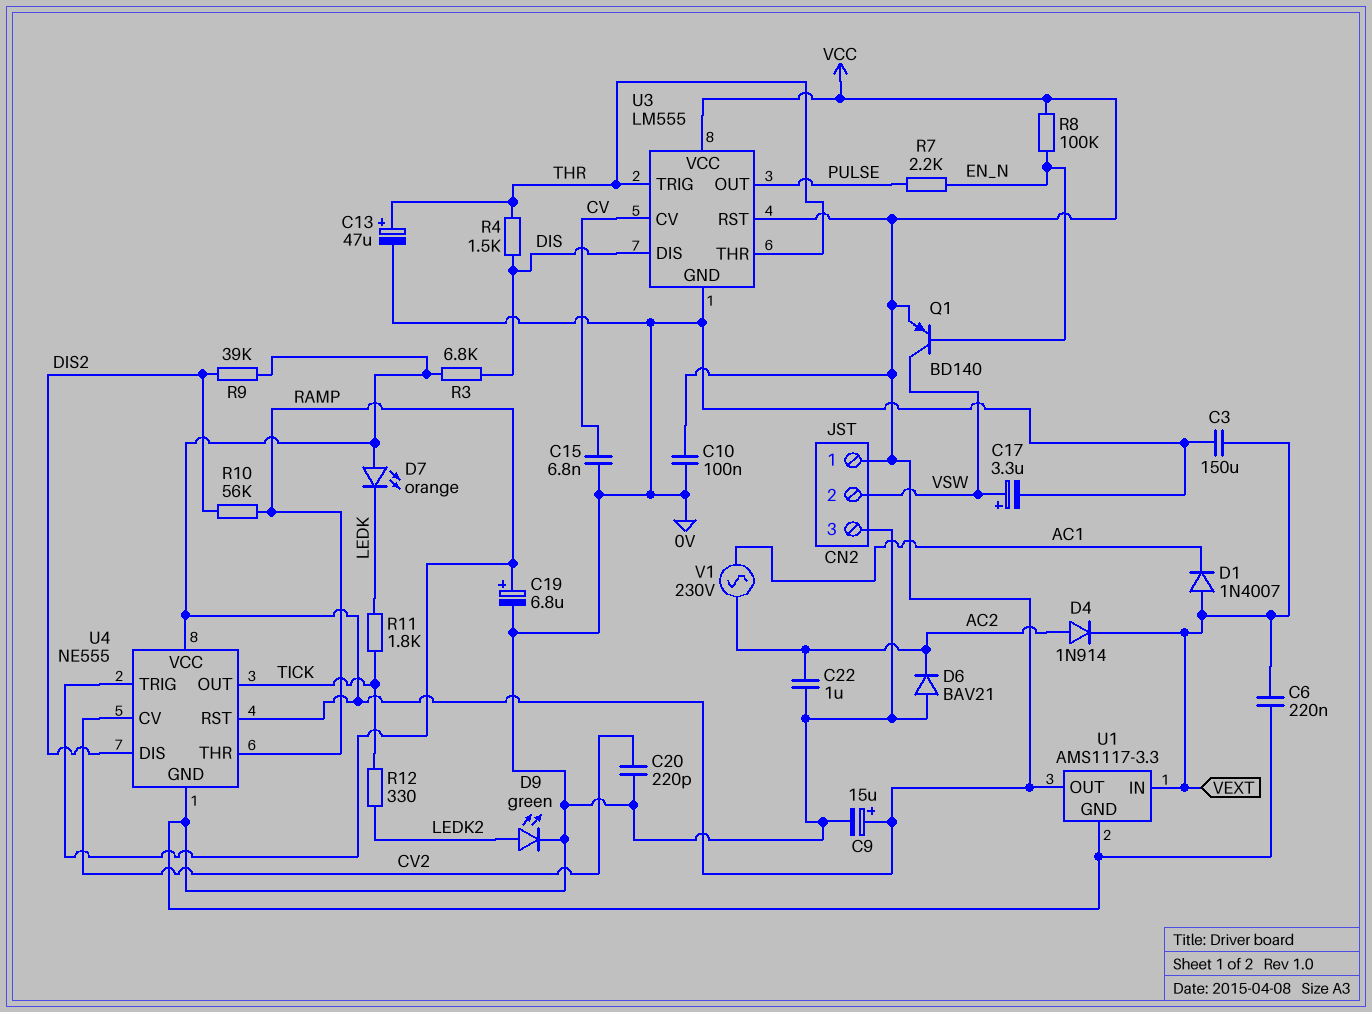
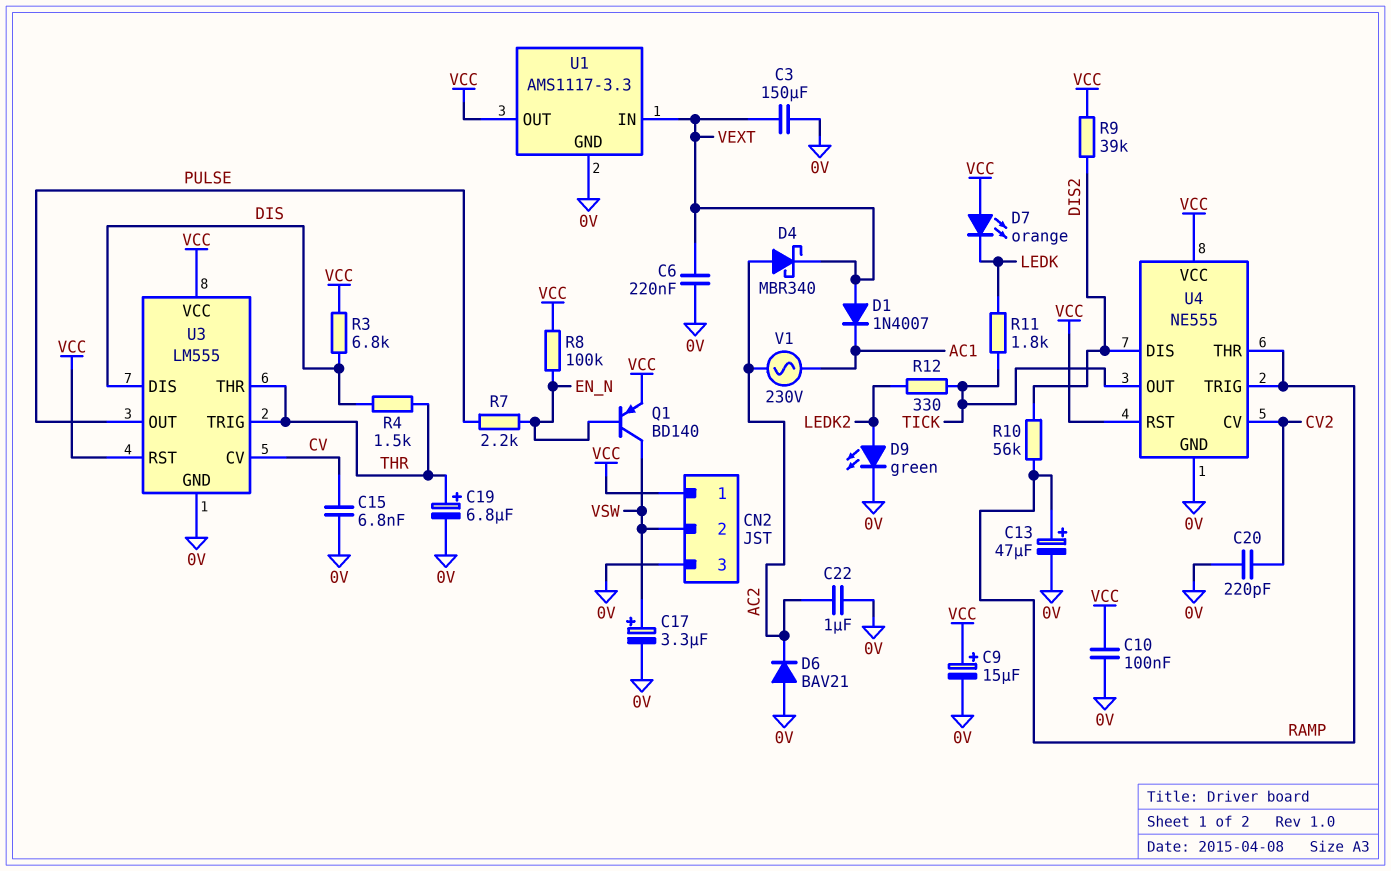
C13: 47uF (plus THR, minus 0V) -> 47uF (plus RAMP, minus 0V)
C19: 6.8uF (plus RAMP, minus 0V) -> 6.8uF (plus THR, minus 0V)
D4: diode 1N914 (A AC2, K VEXT) -> schottky MBR340 (A AC2, K VEXT)

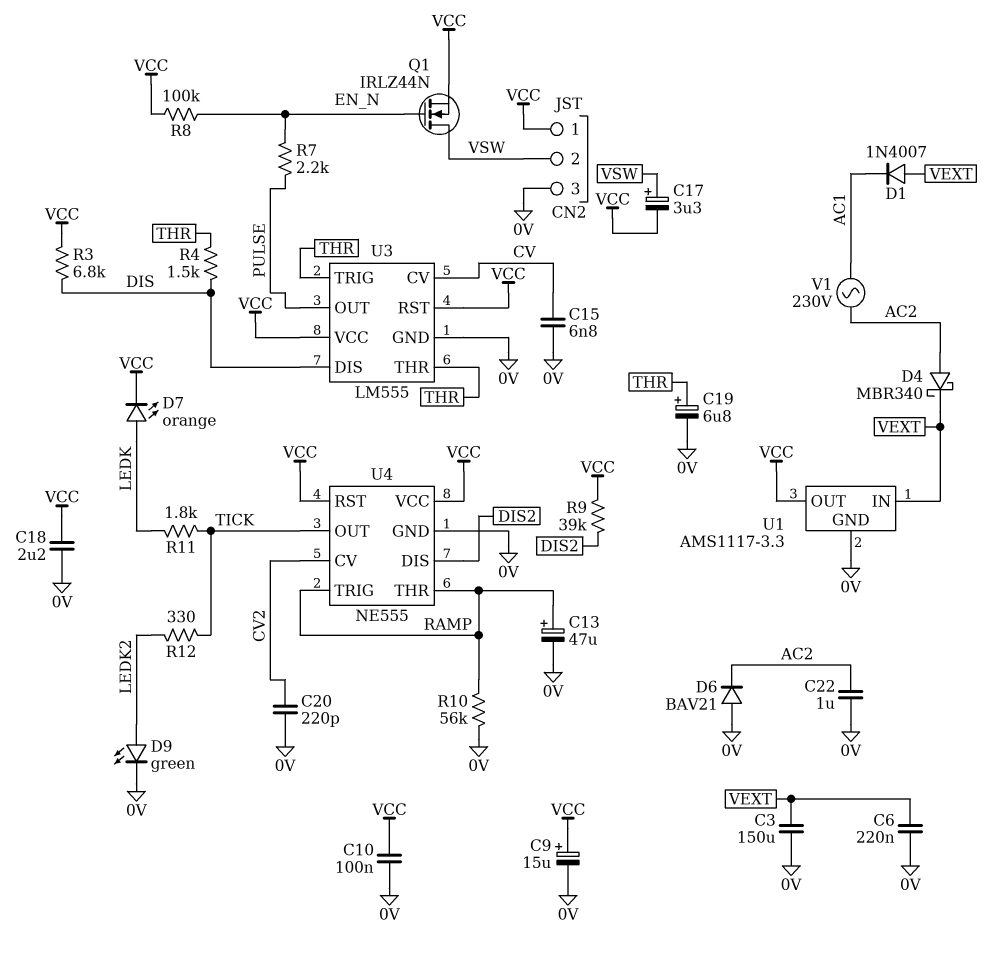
C17: 3.3uF (plus VSW, minus 0V) -> 3.3uF (plus VSW, minus VCC)
C18: none -> 2.2uF (0V, VCC)
D7: LED orange (A VCC, K LEDK) -> LED orange (A LEDK, K VCC)
Q1: PNP BD140 (B EN_N, C VSW, E VCC) -> NMOS IRLZ44N (G EN_N, D VSW, S VCC)
R10: 56k (DIS2, RAMP) -> 56k (0V, RAMP)

